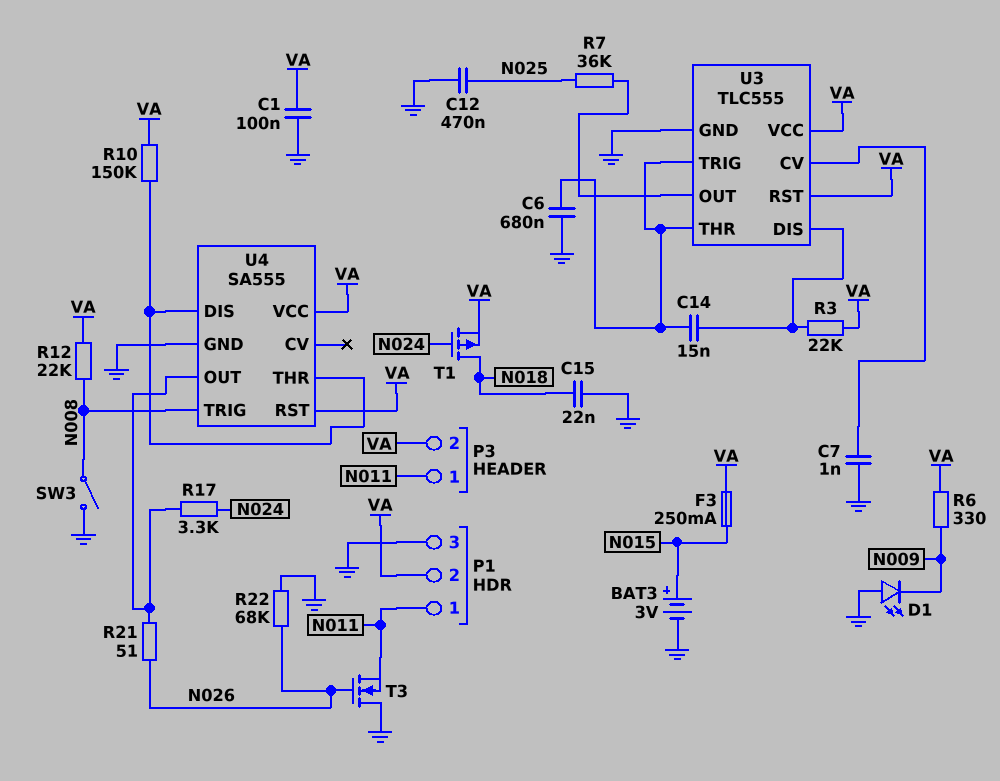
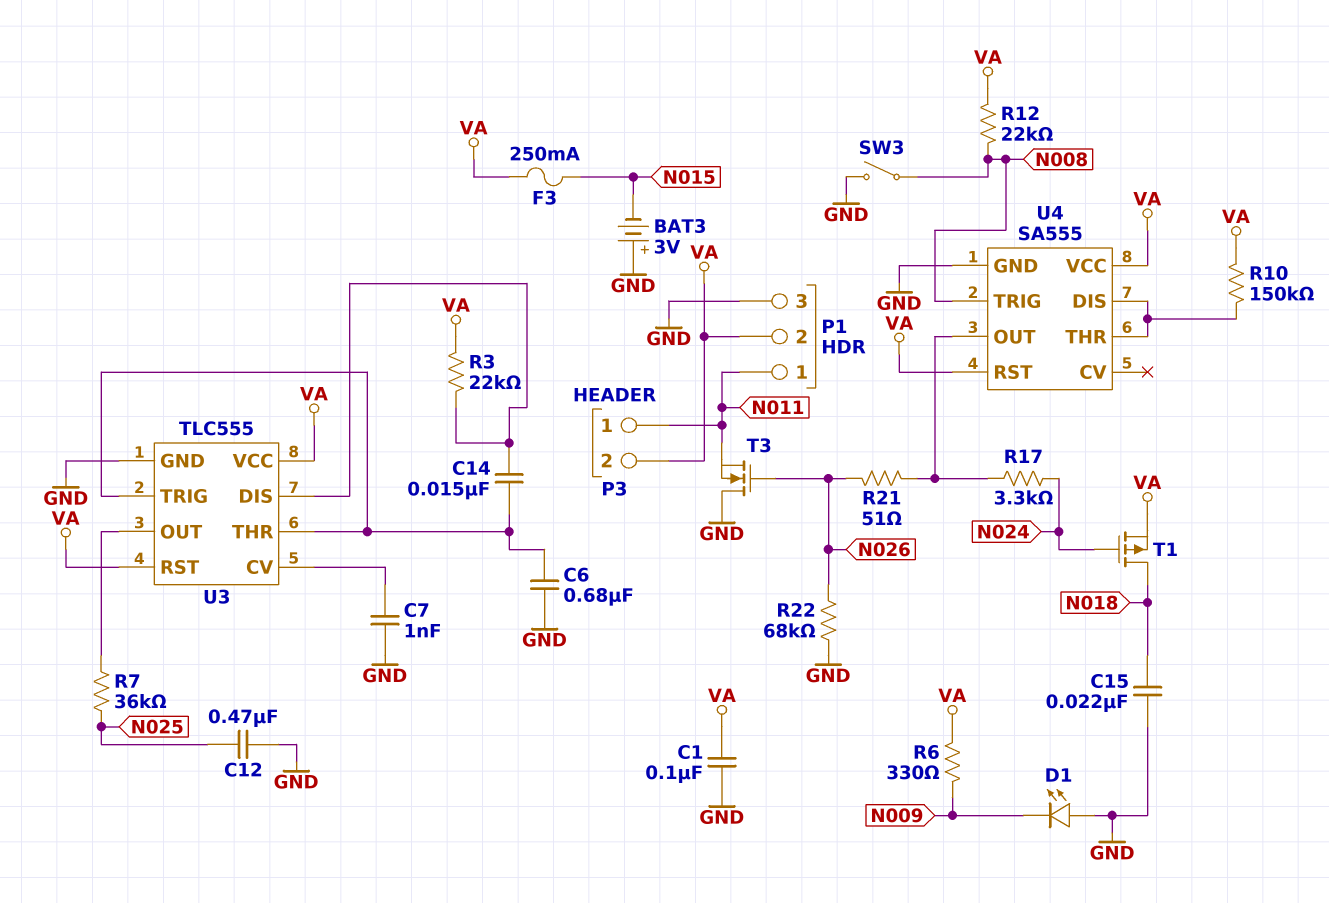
BAT3: 3V (plus N015, minus GND) -> 3V (plus GND, minus N015)

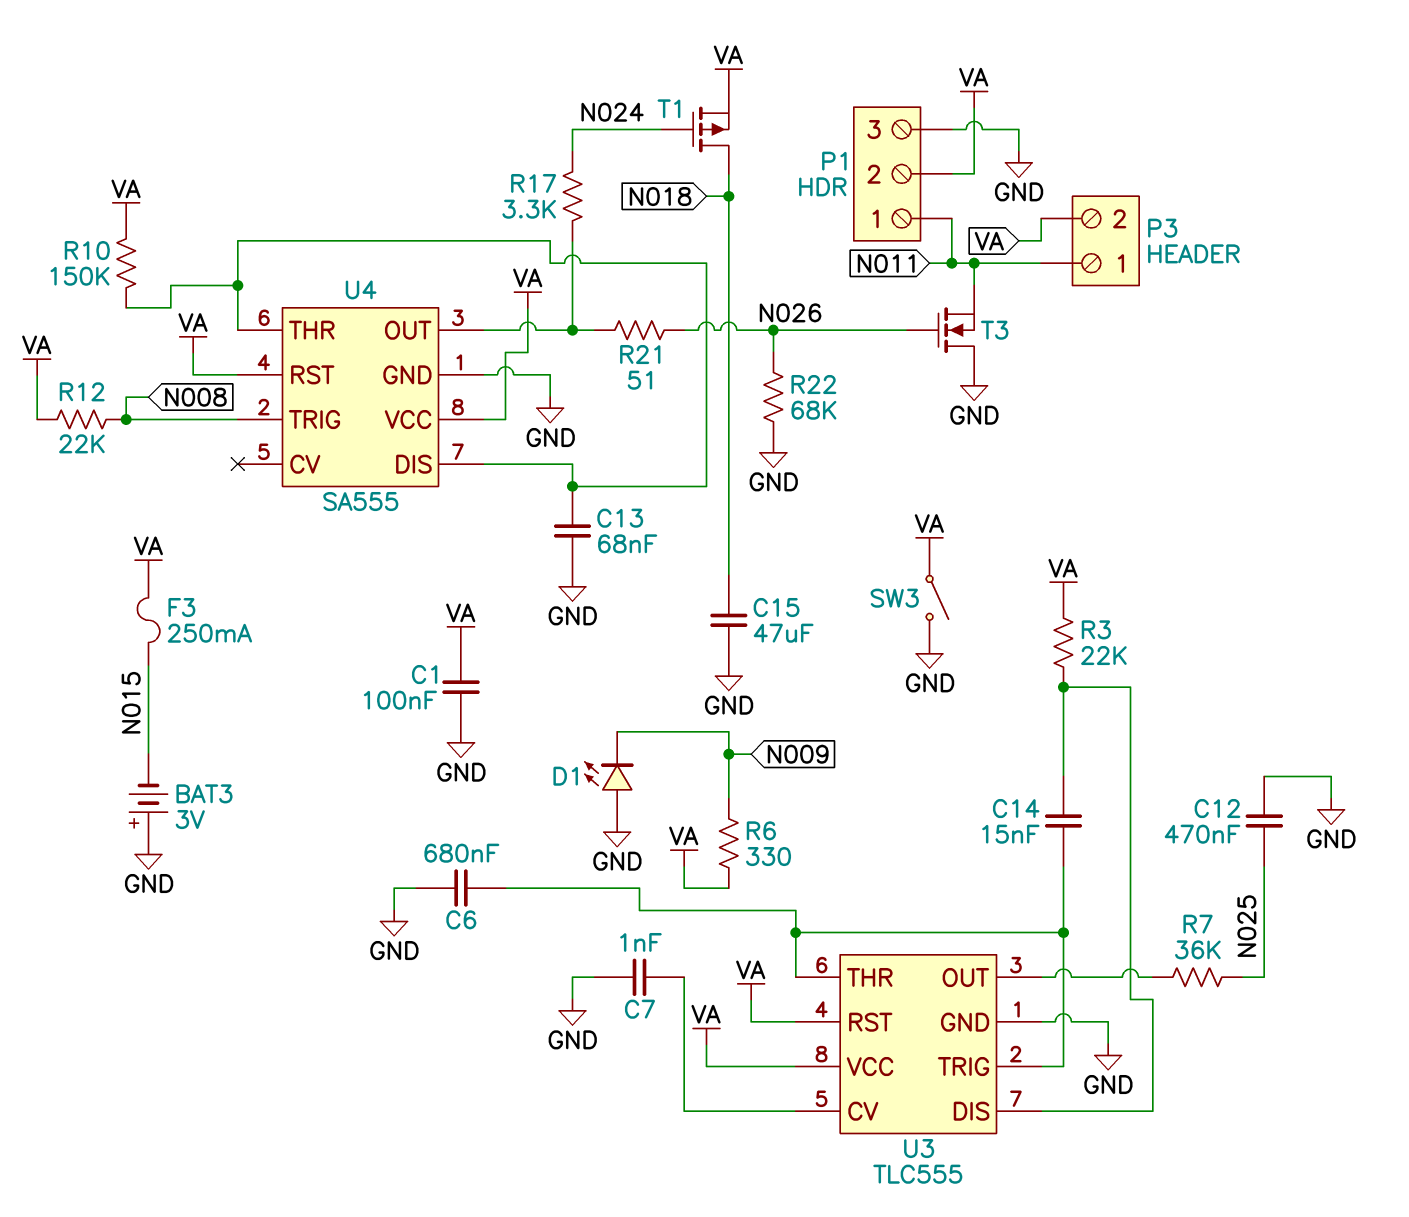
C13: none -> 68nF (GND, U4/DIS)
C15: 22nF (GND, N018) -> 47uF (GND, N018)
SW3: switch (GND, N008) -> switch (GND, VA)

